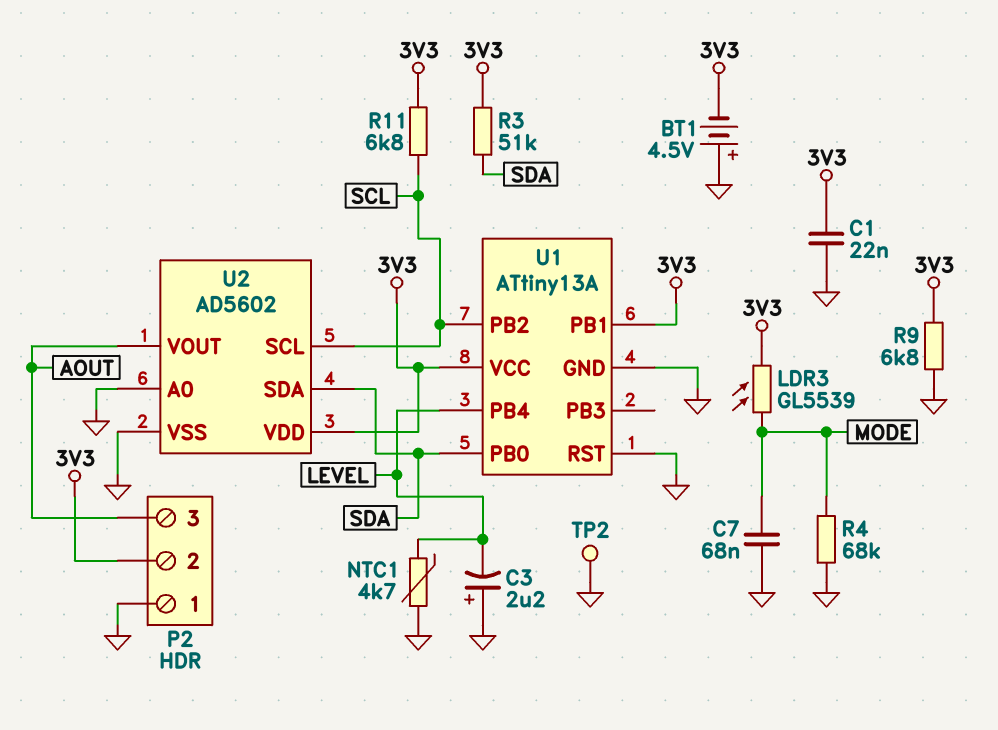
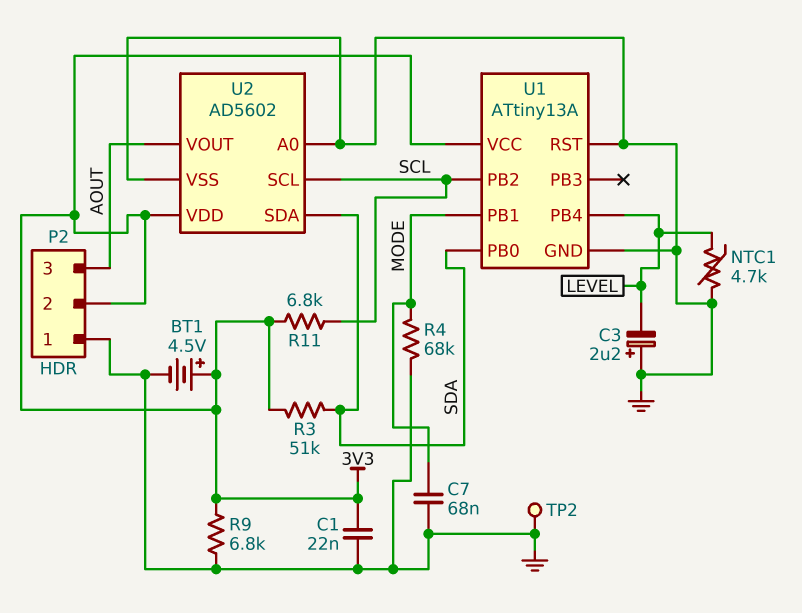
BT1: 4.5V (plus GND, minus 3V3) -> 4.5V (plus 3V3, minus GND)
LDR3: GL5539 (3V3, MODE) -> none
U1 pin PB1: 3V3 -> MODE

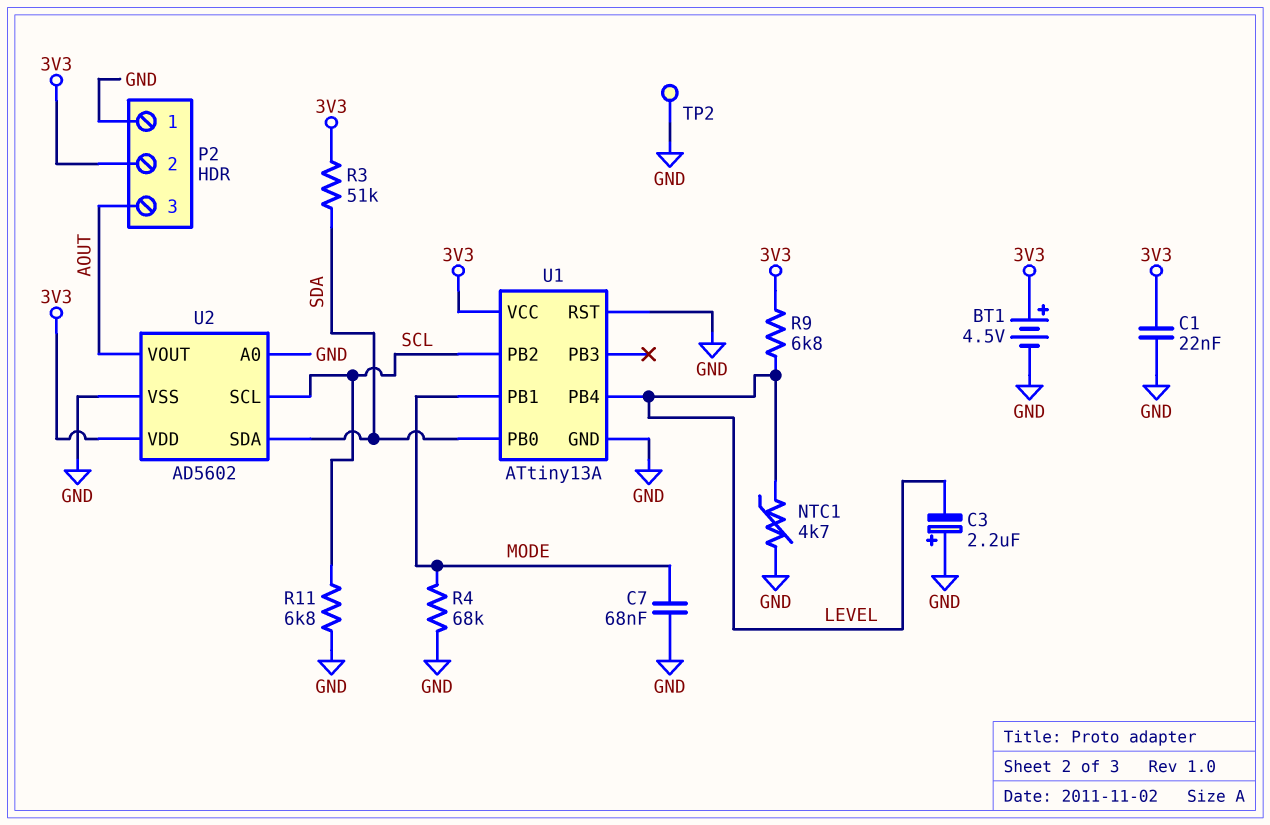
R9: 6.8k (3V3, GND) -> 6.8k (3V3, LEVEL)
R11: 6.8k (3V3, SCL) -> 6.8k (GND, SCL)

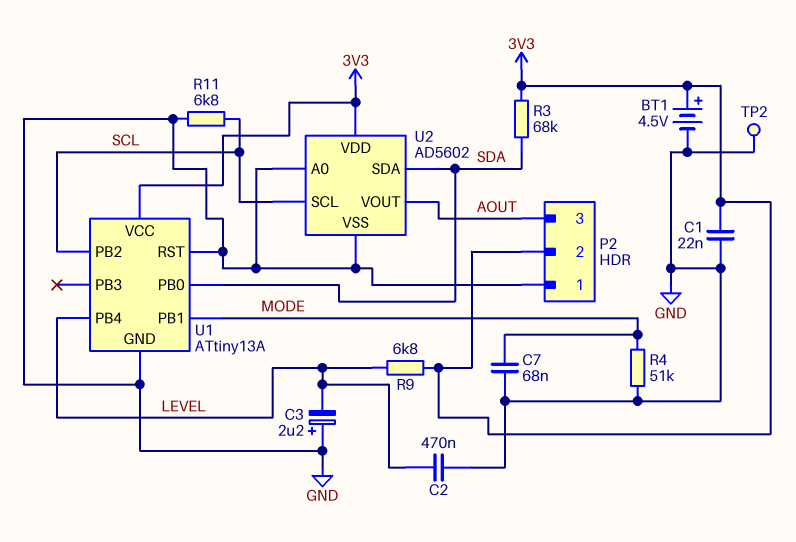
C2: none -> 470nF (GND, LEVEL)
NTC1: 4.7k (GND, LEVEL) -> none
R3: 51k (3V3, SDA) -> 68k (3V3, SDA)
R4: 68k (GND, MODE) -> 51k (GND, MODE)

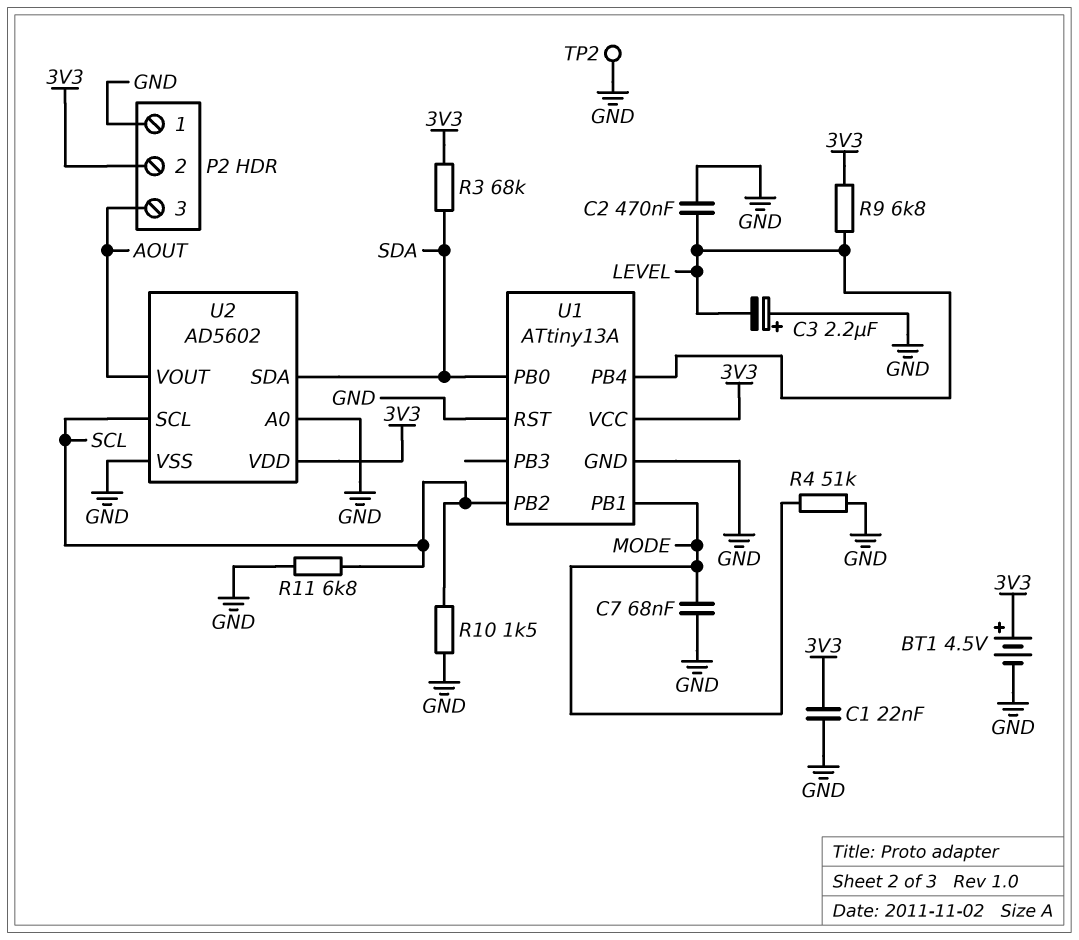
R10: none -> 1.5k (GND, SCL)

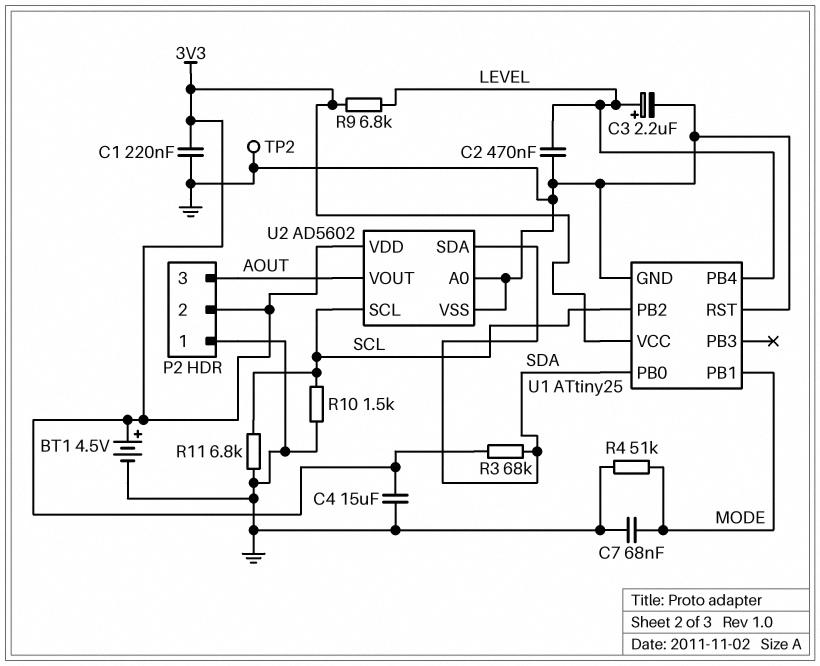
C1: 22nF (3V3, GND) -> 220nF (3V3, GND)
C3: 2.2uF (plus GND, minus LEVEL) -> 2.2uF (plus LEVEL, minus GND)
C4: none -> 15uF (3V3, GND)
U1: ATtiny13A -> ATtiny25

